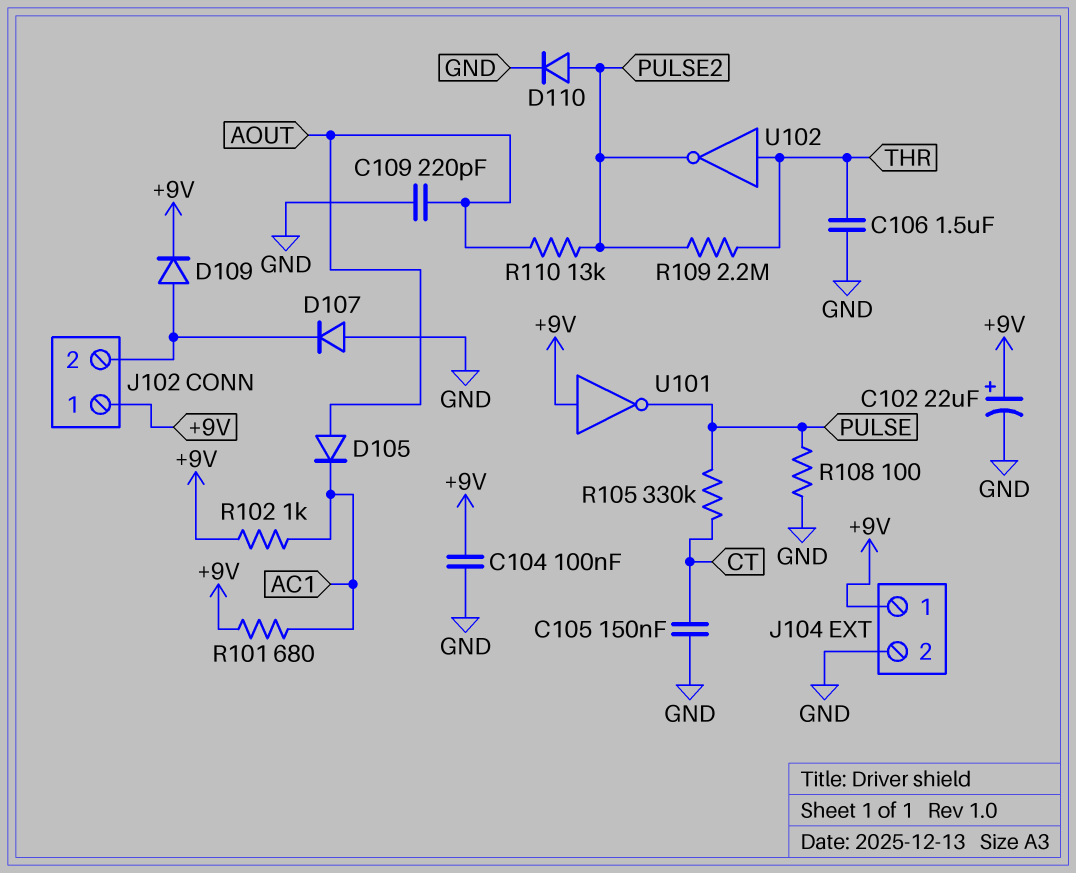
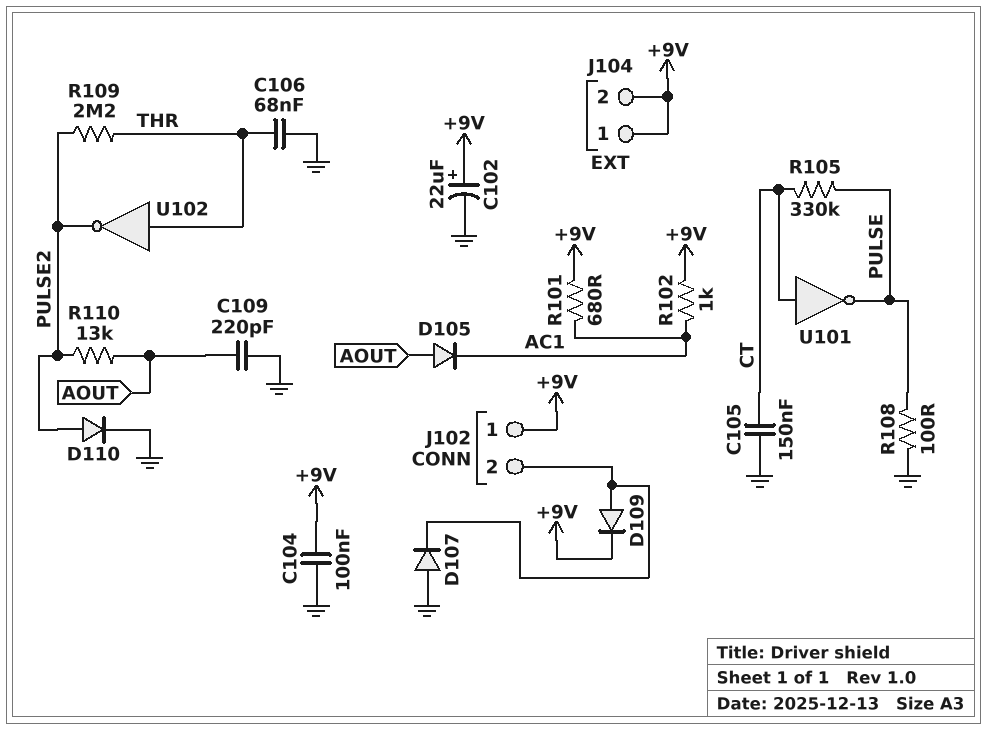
C106: 1.5uF (GND, THR) -> 68nF (GND, THR)
J104 pin 2: GND -> +9V
U101: NOT (in +9V, out PULSE) -> NOT (in CT, out PULSE)

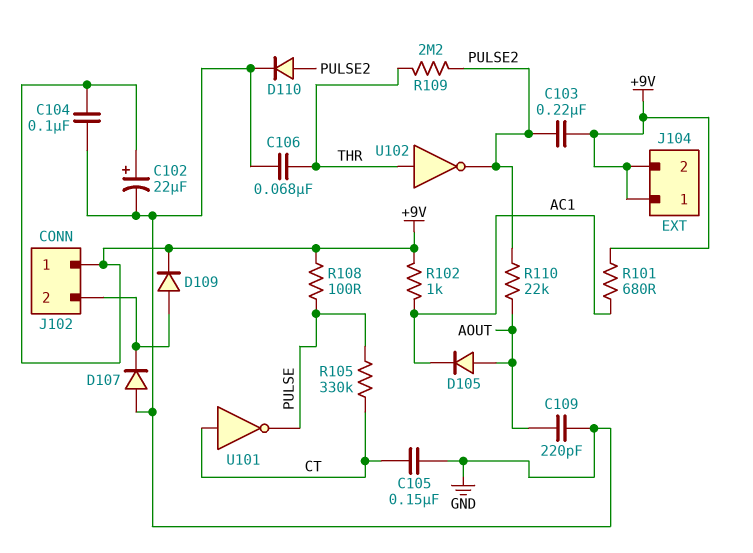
C103: none -> 220nF (+9V, PULSE2)
R108: 100 (GND, PULSE) -> 100 (+9V, PULSE)
R110: 13k (AOUT, PULSE2) -> 22k (AOUT, PULSE2)

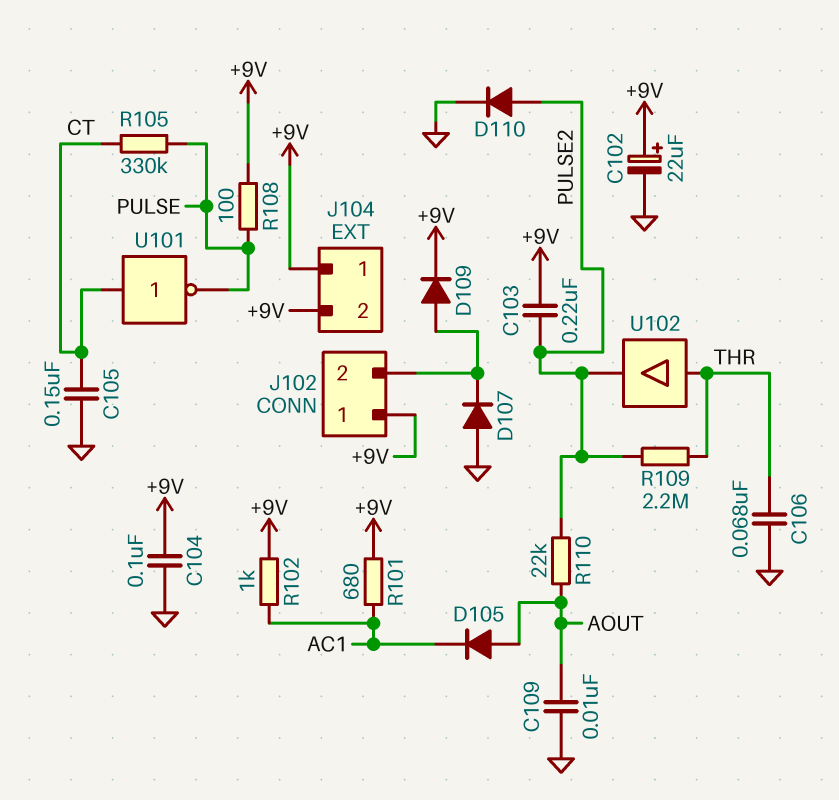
C109: 220pF (AOUT, GND) -> 10nF (AOUT, GND)
U102: NOT (in THR, out PULSE2) -> buffer (in THR, out PULSE2)

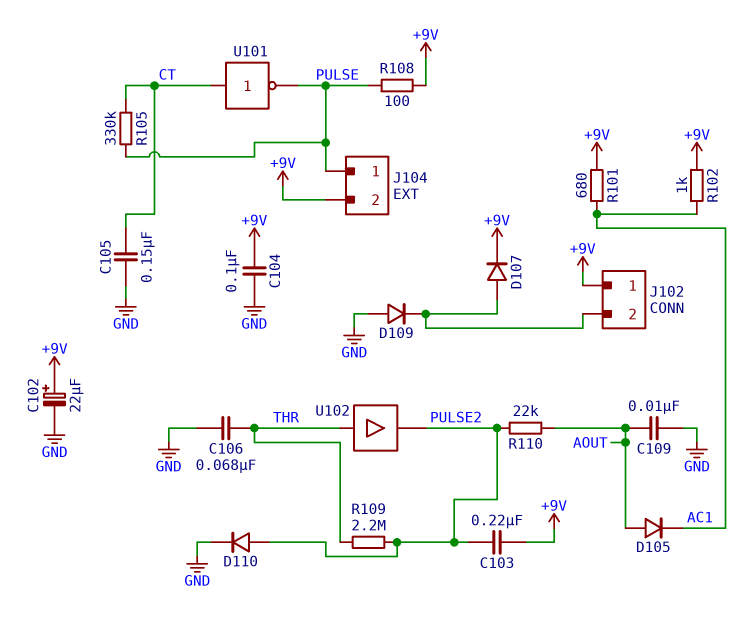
D107: diode (A GND, K J102/2) -> diode (A J102/2, K +9V)
D109: diode (A J102/2, K +9V) -> diode (A GND, K J102/2)
J104 pin 1: +9V -> PULSE

